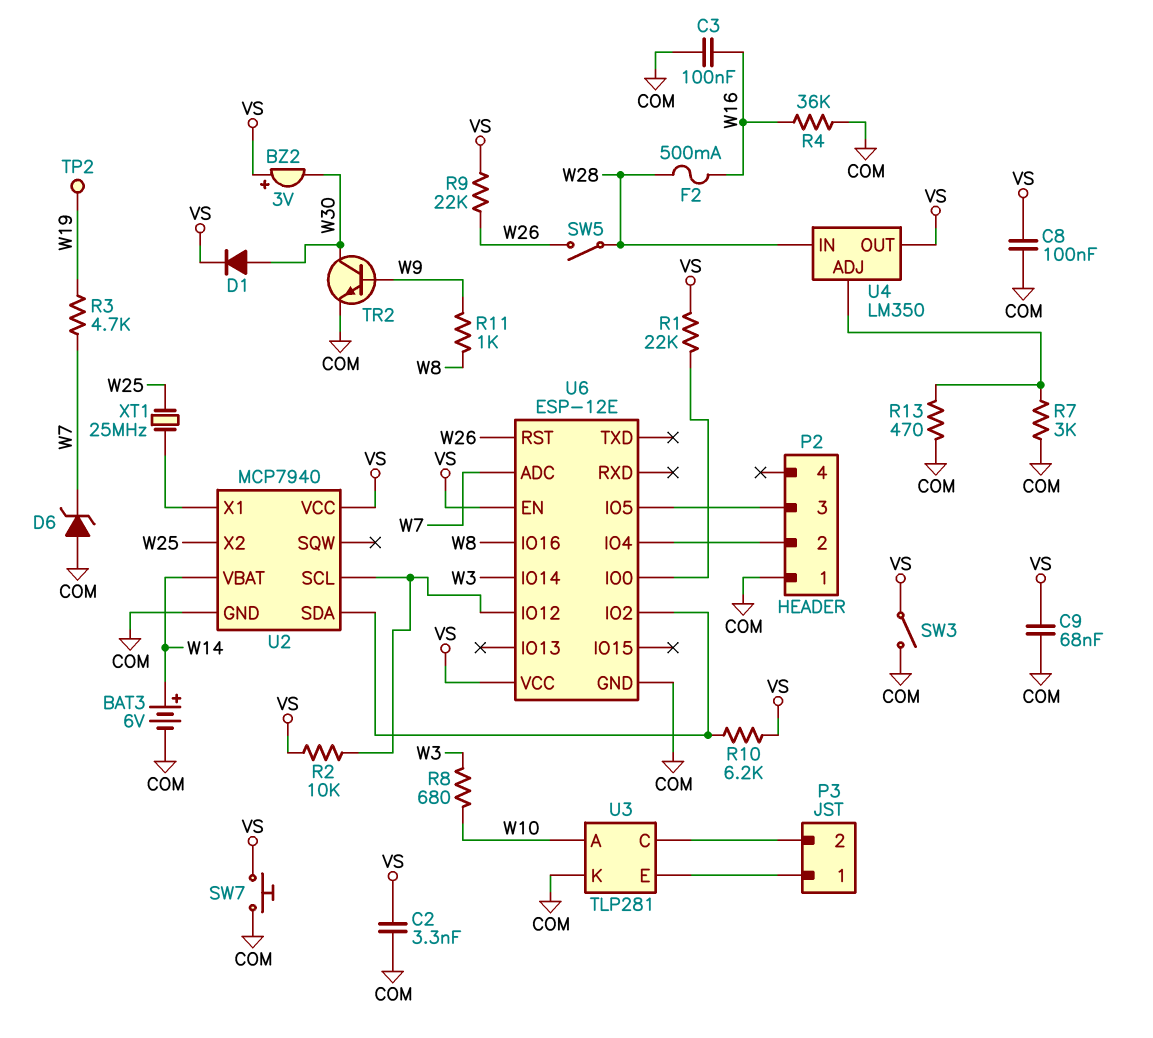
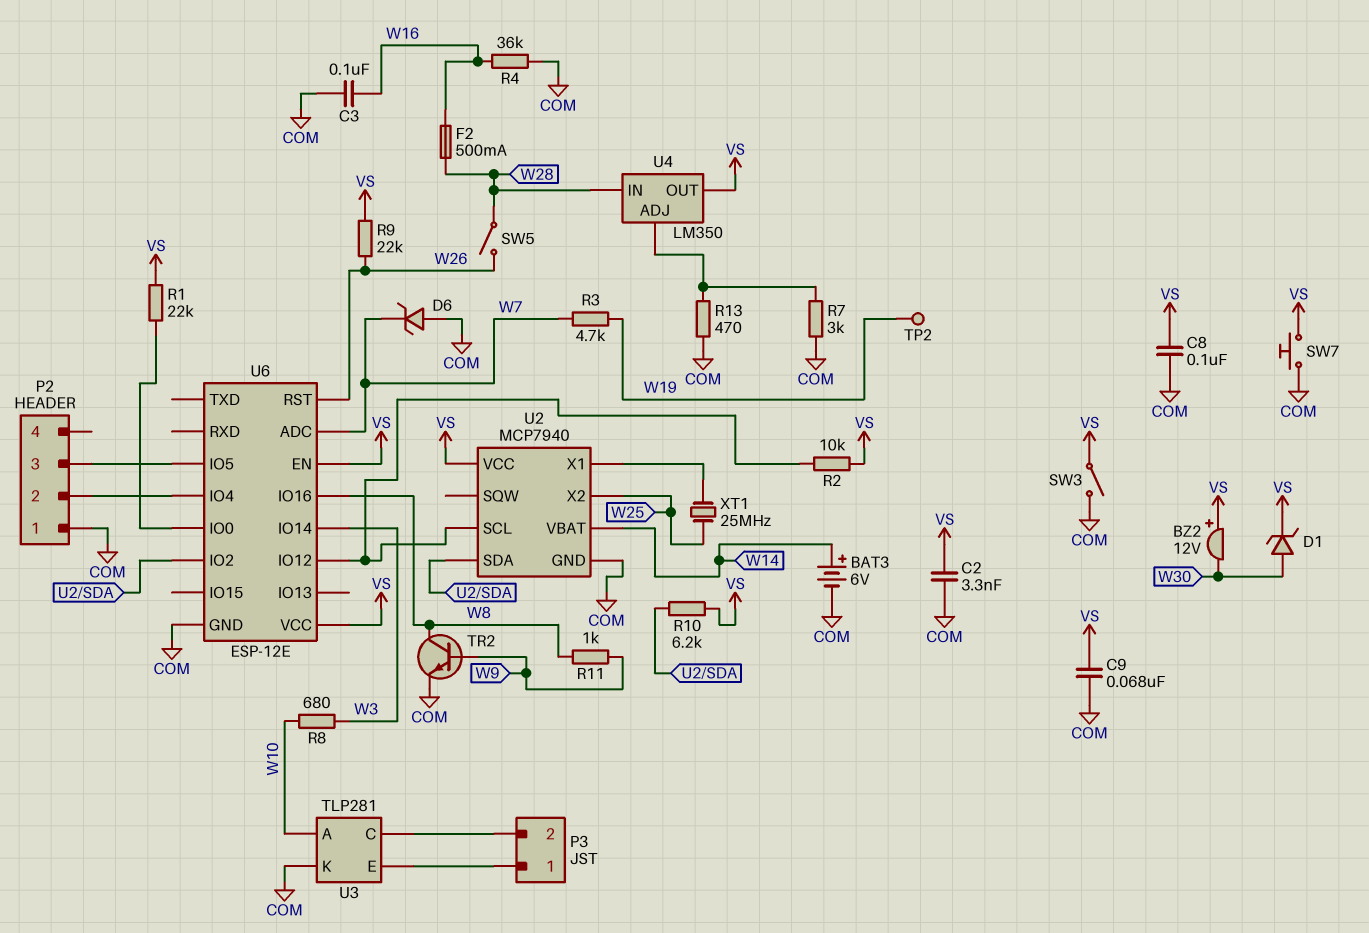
BZ2: buzzer 3V (plus VS, minus W30) -> buzzer 12V (plus VS, minus W30)
D1: diode (A W30, K VS) -> zener (A W30, K VS)
TR2: NPN (B W9, C W30, E COM) -> NPN (B W9, C W8, E COM)

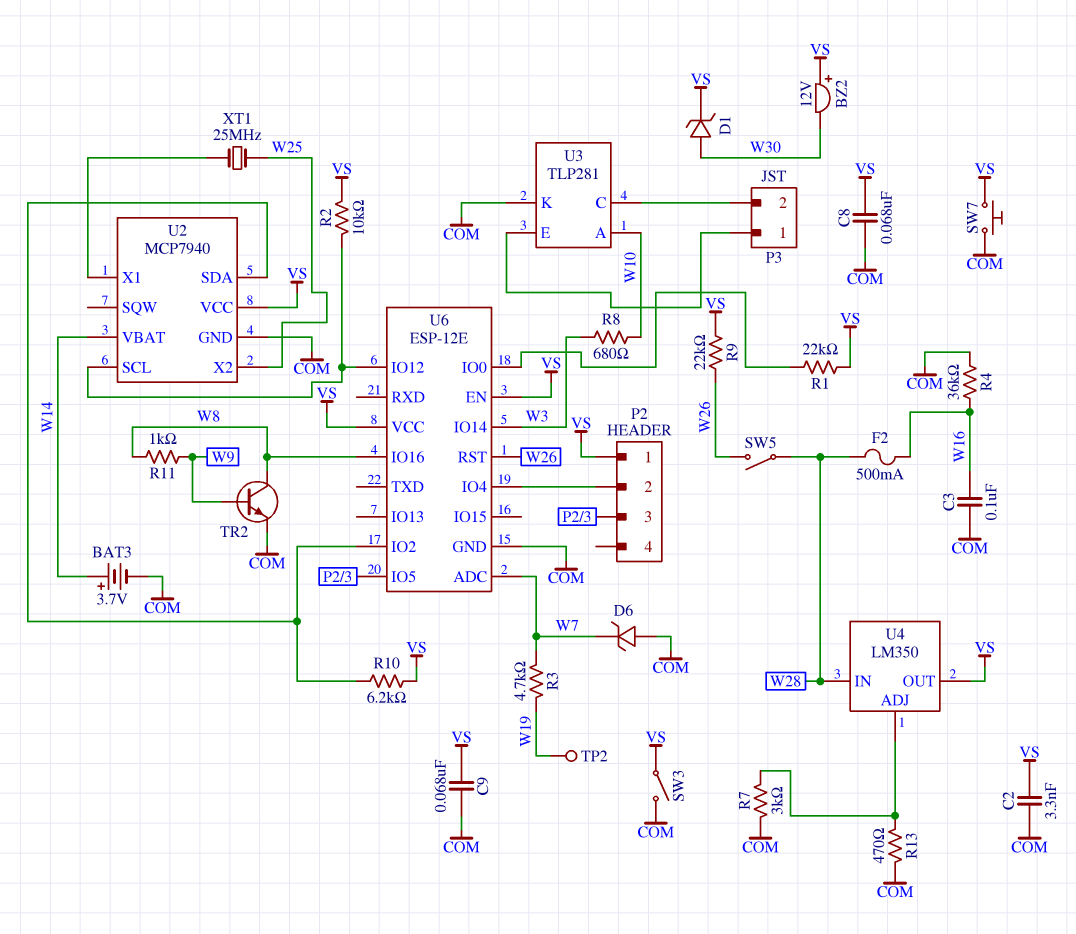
BAT3: 6V (plus W14, minus COM) -> 3.7V (plus W14, minus COM)
C8: 100nF (COM, VS) -> 68nF (COM, VS)
P2 pin 1: COM -> VS

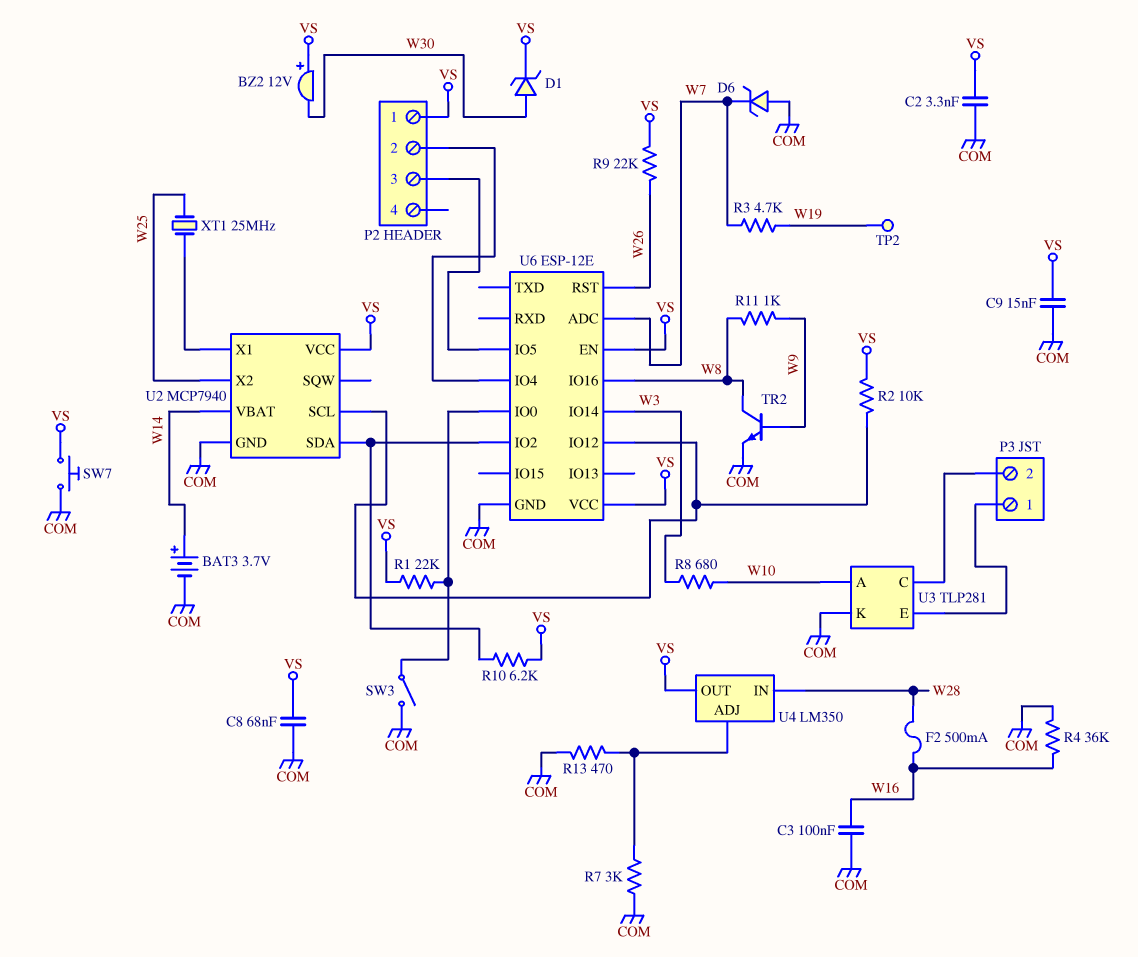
C9: 68nF (COM, VS) -> 15nF (COM, VS)
SW3: switch (COM, VS) -> switch (COM, U6/IO0)
SW5: switch (W26, W28) -> none

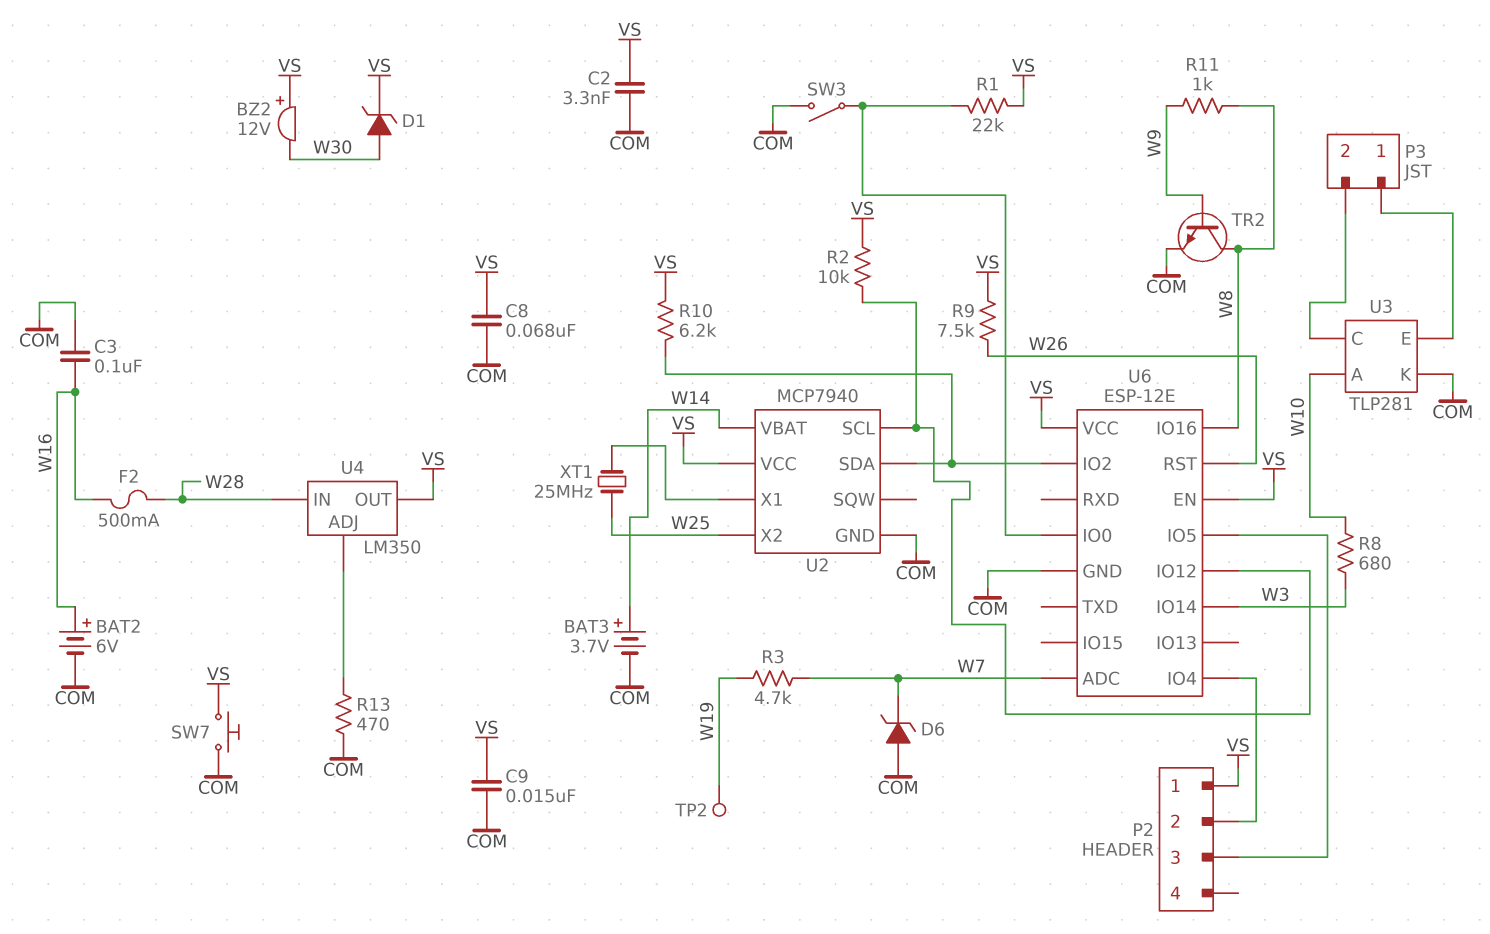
BAT2: none -> 6V (plus W16, minus COM)
R4: 36k (COM, W16) -> none
R7: 3k (COM, U4/ADJ) -> none
R9: 22k (VS, W26) -> 7.5k (VS, W26)

